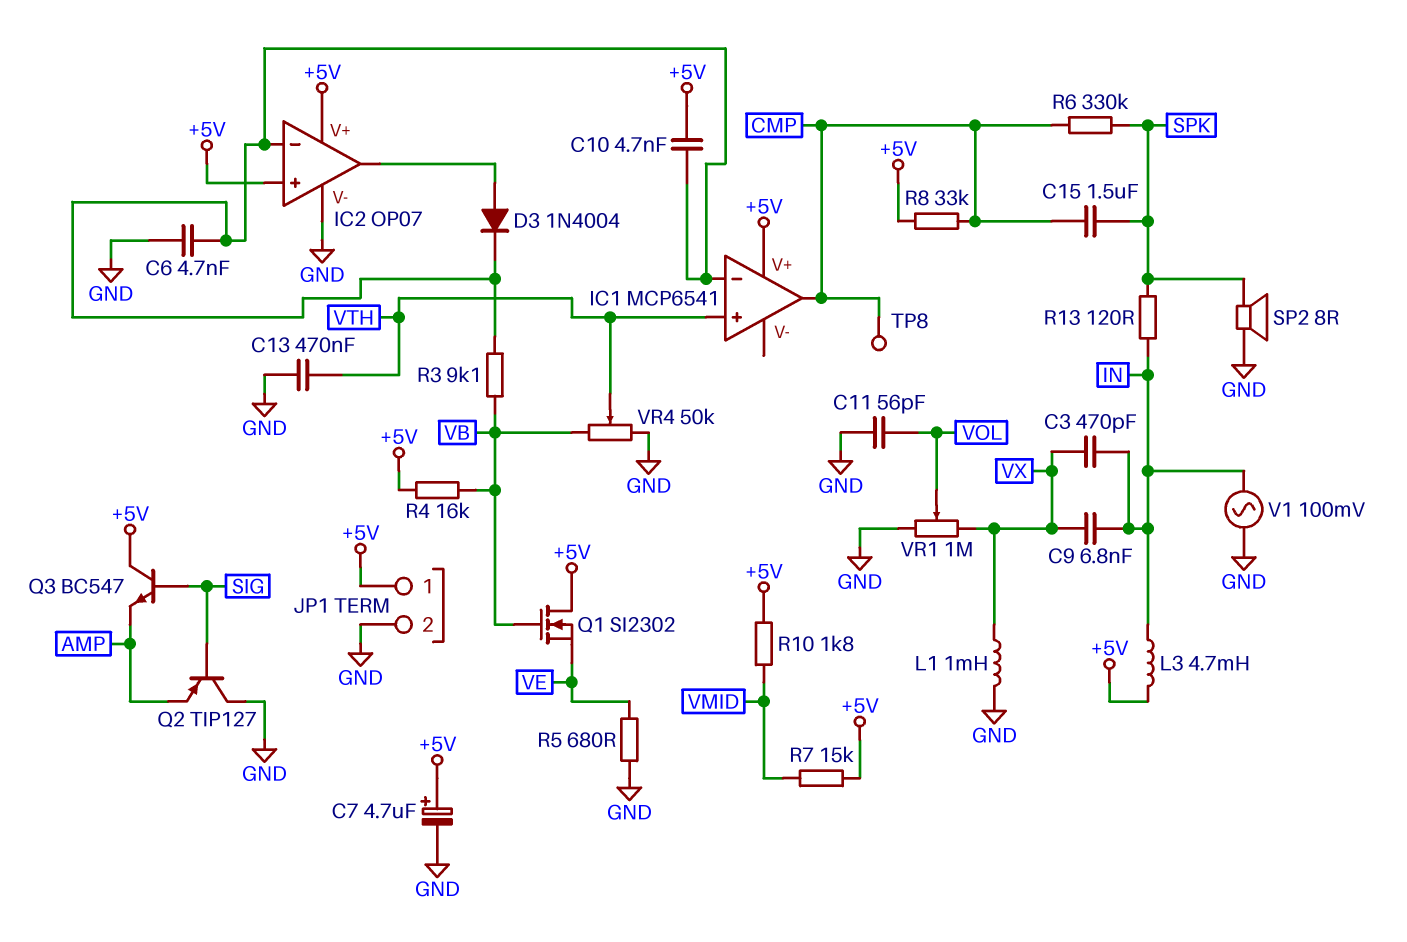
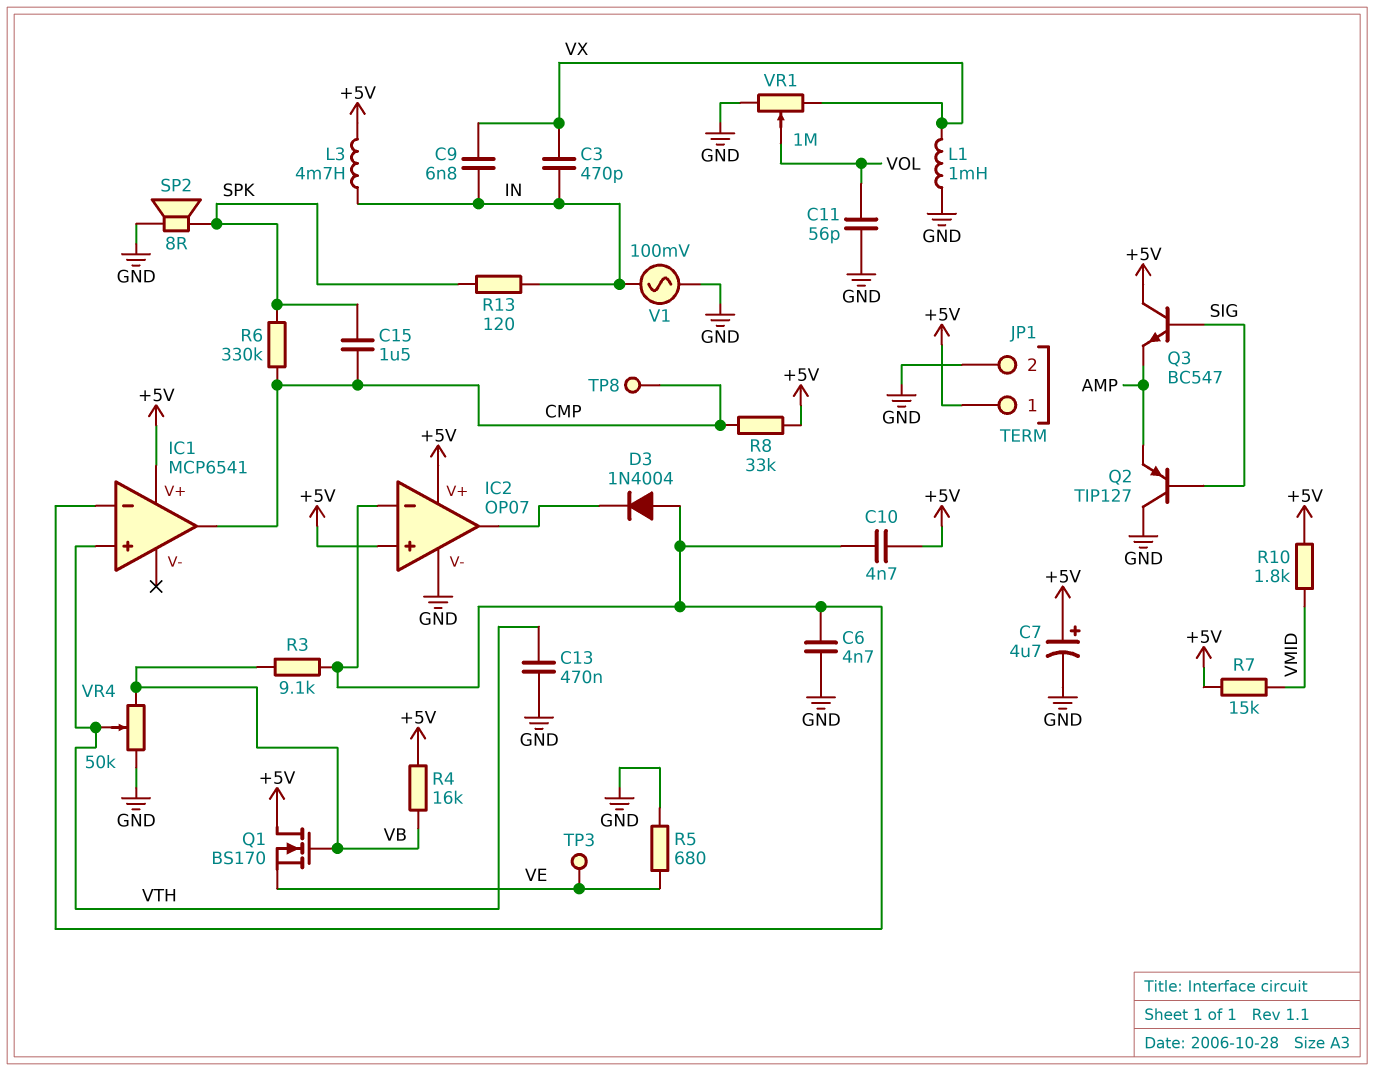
D3: diode 1N4004 (A IC2/out, K IC1/in-) -> diode 1N4004 (A IC1/in-, K IC2/out)
Q1: NMOS SI2302 (G VB, D +5V, S VE) -> NMOS BS170 (G VB, D +5V, S VE)
TP3: none -> test point (VE)

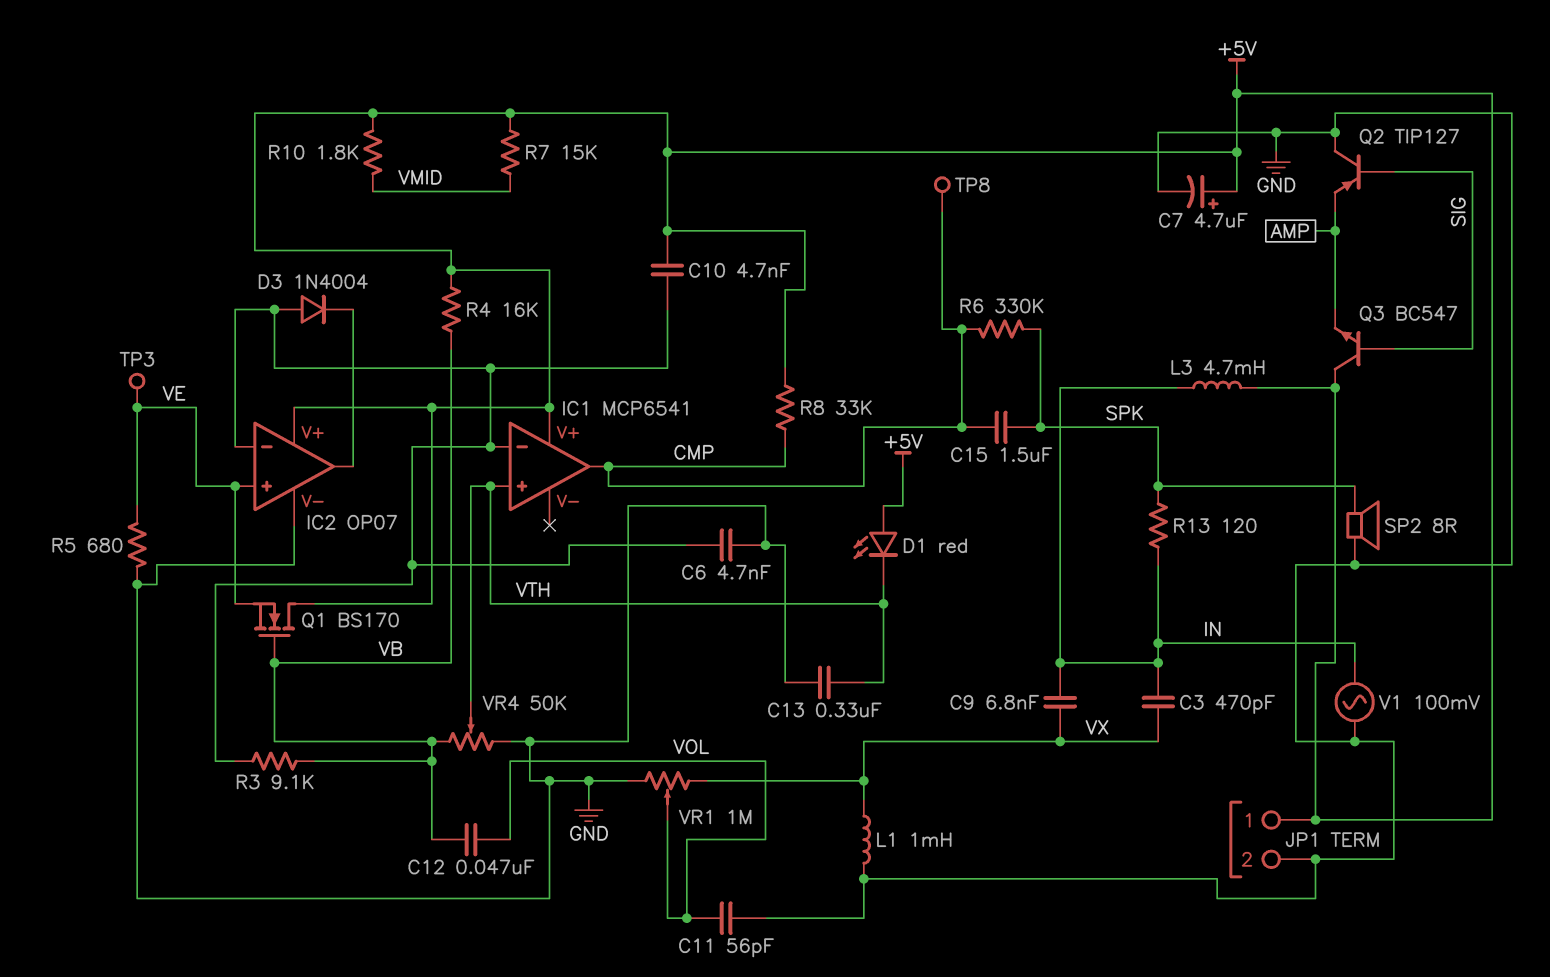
C12: none -> 47nF (VB, VOL)
C13: 470nF (GND, VTH) -> 330nF (GND, VTH)
D1: none -> LED red (A +5V, K VTH)
IC2 pin in+: +5V -> VE

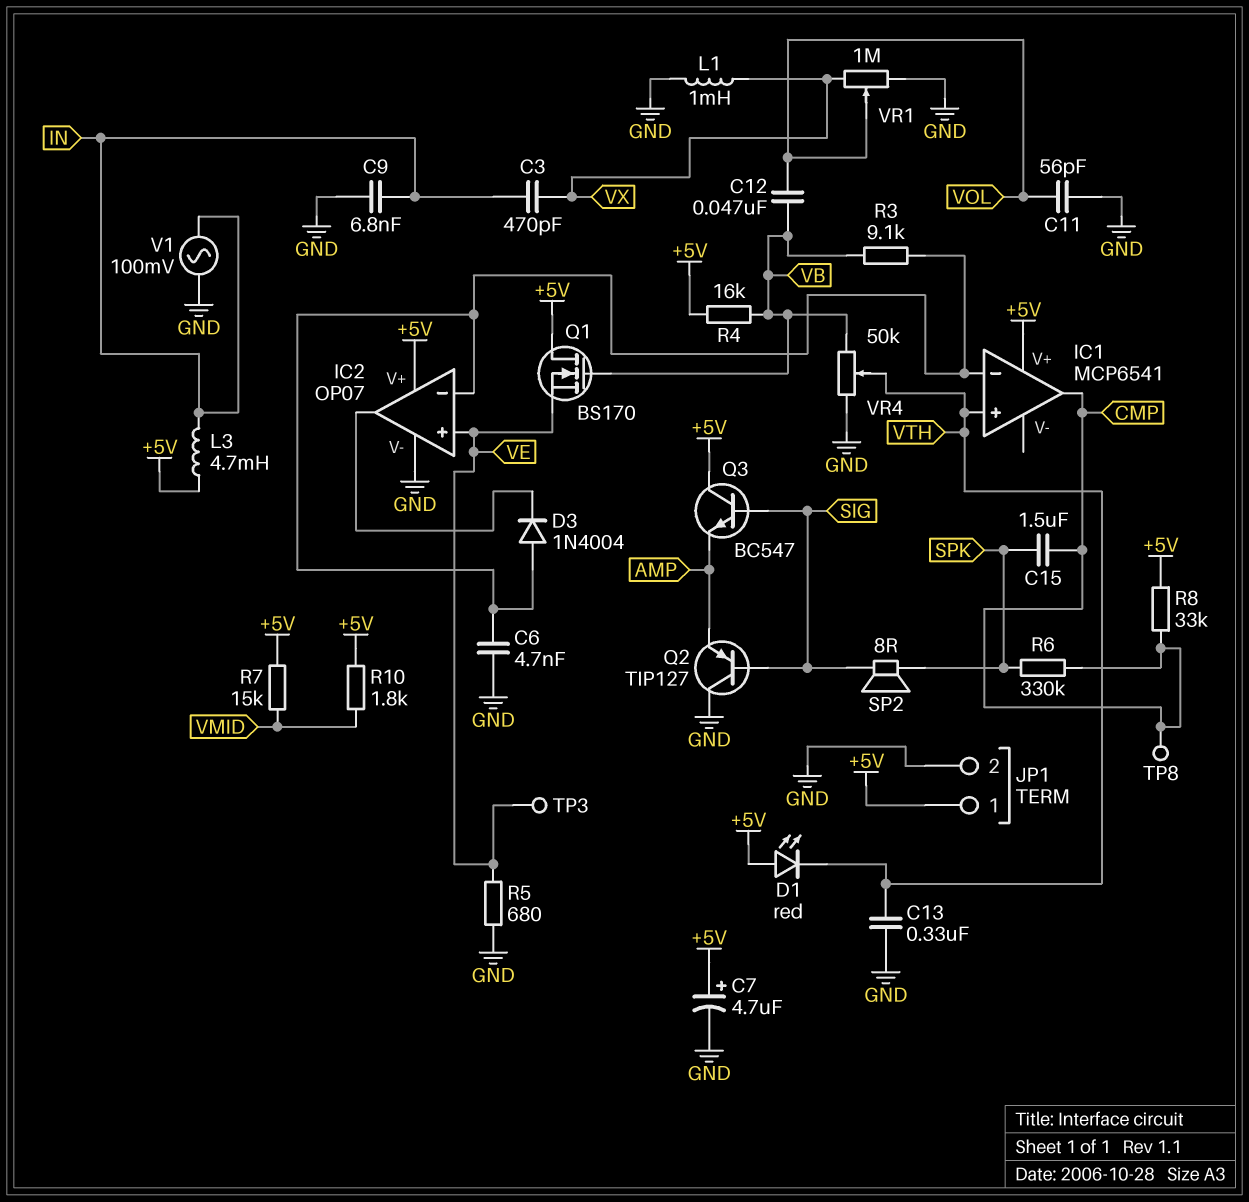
C9: 6.8nF (IN, VX) -> 6.8nF (GND, IN)
C10: 4.7nF (+5V, IC1/in-) -> none
R13: 120 (IN, SPK) -> none
SP2: speaker 8R (GND, SPK) -> speaker 8R (SIG, SPK)

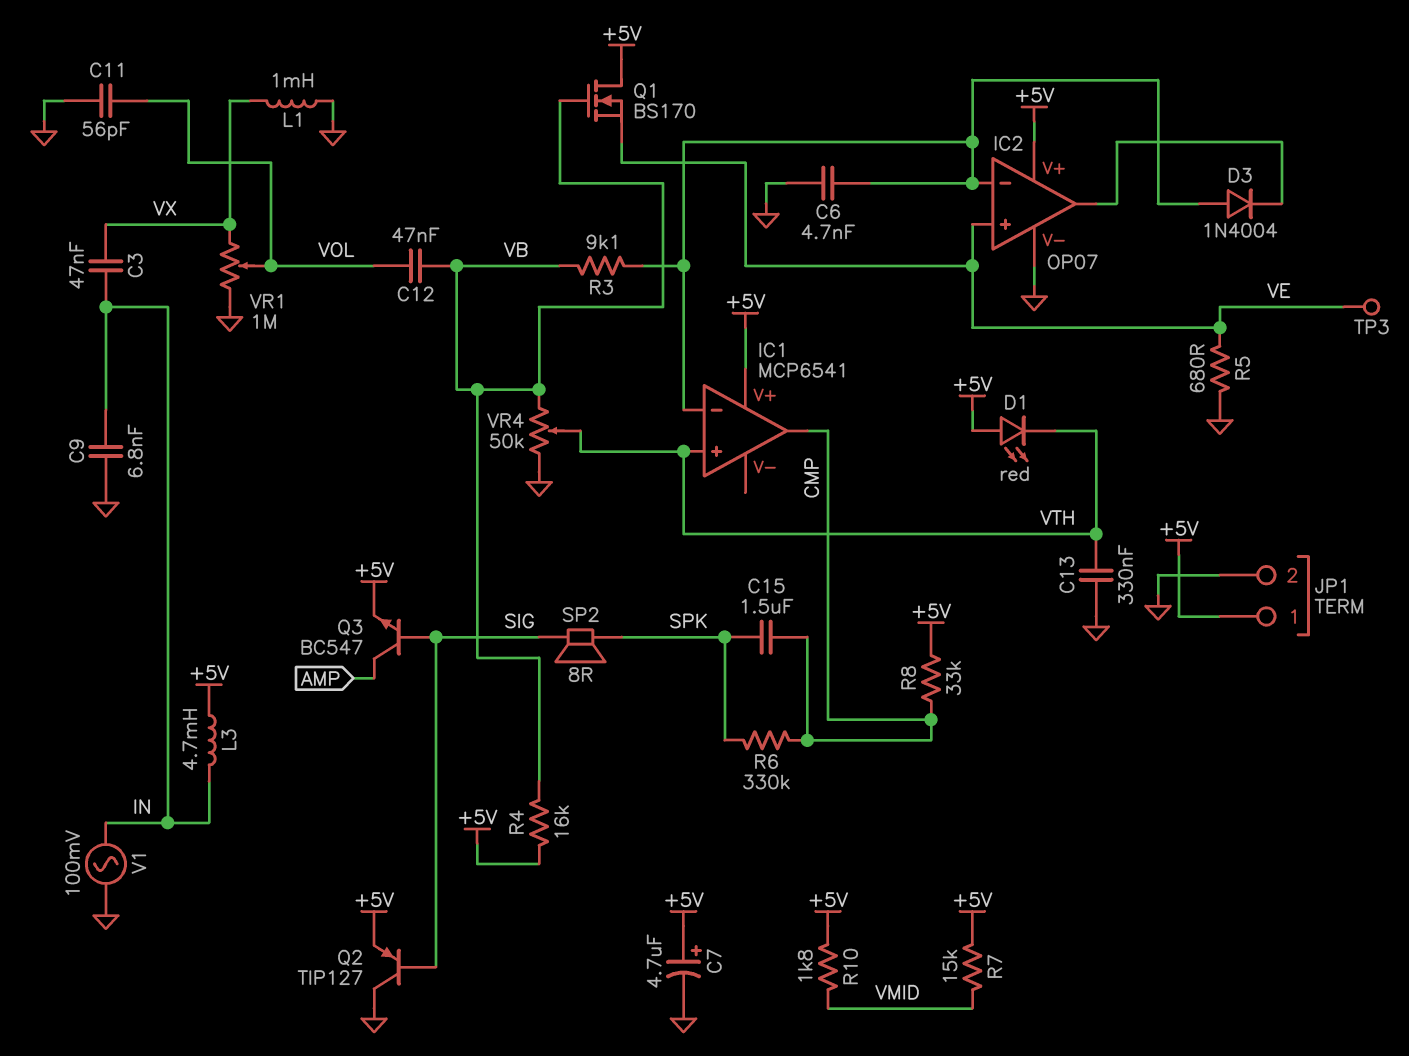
C3: 470pF (IN, VX) -> 47nF (IN, VX)
Q2: PNP TIP127 (B SIG, C GND, E AMP) -> PNP TIP127 (B SIG, C GND, E +5V)
Q3: NPN BC547 (B SIG, C +5V, E AMP) -> NPN BC547 (B SIG, C AMP, E +5V)
TP8: test point (CMP) -> none

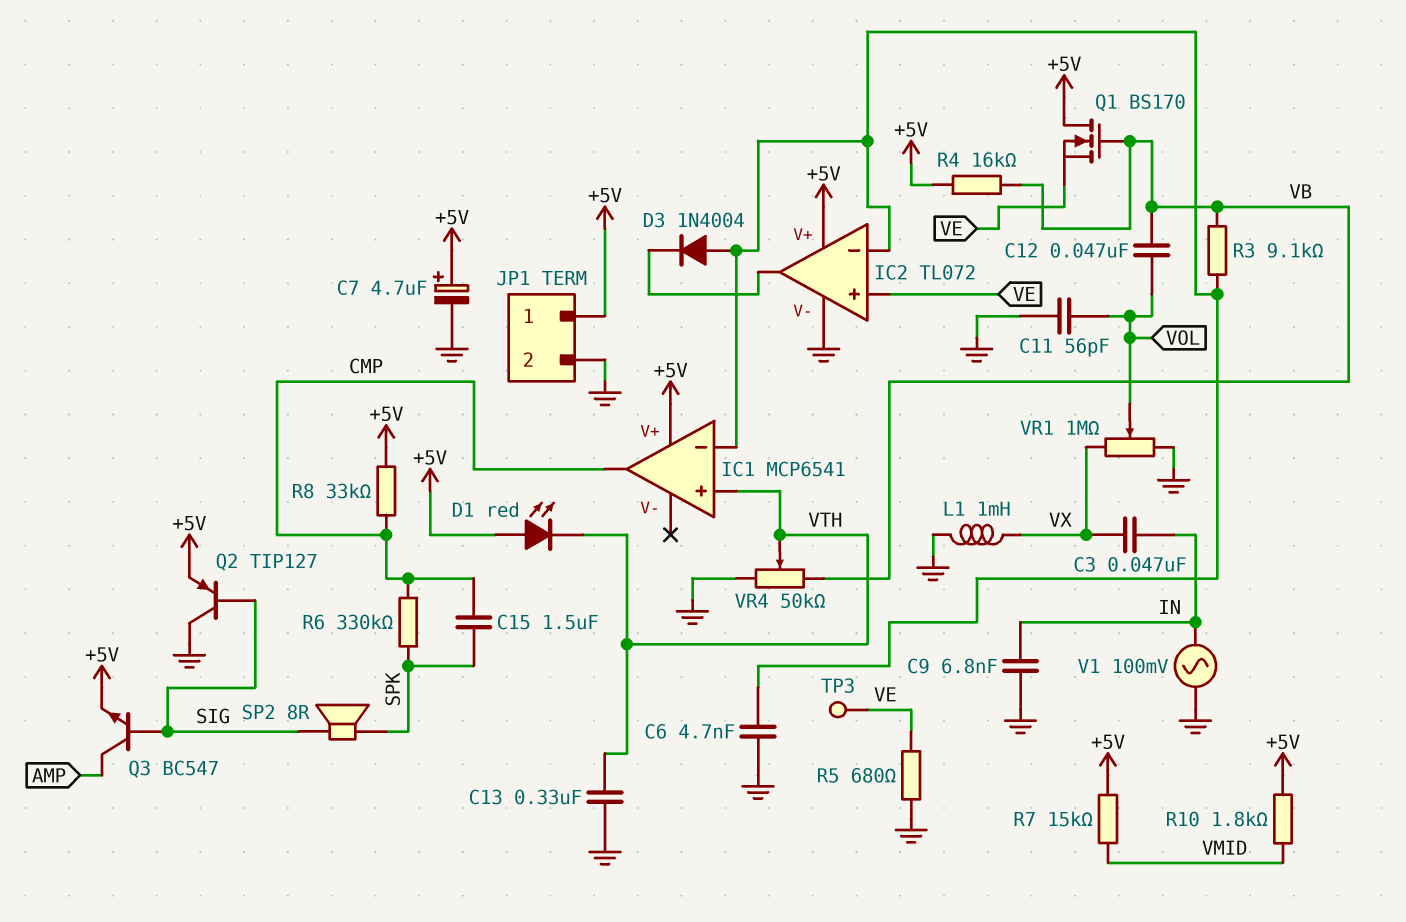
IC2: OP07 -> TL072
L3: 4.7mH (+5V, IN) -> none

